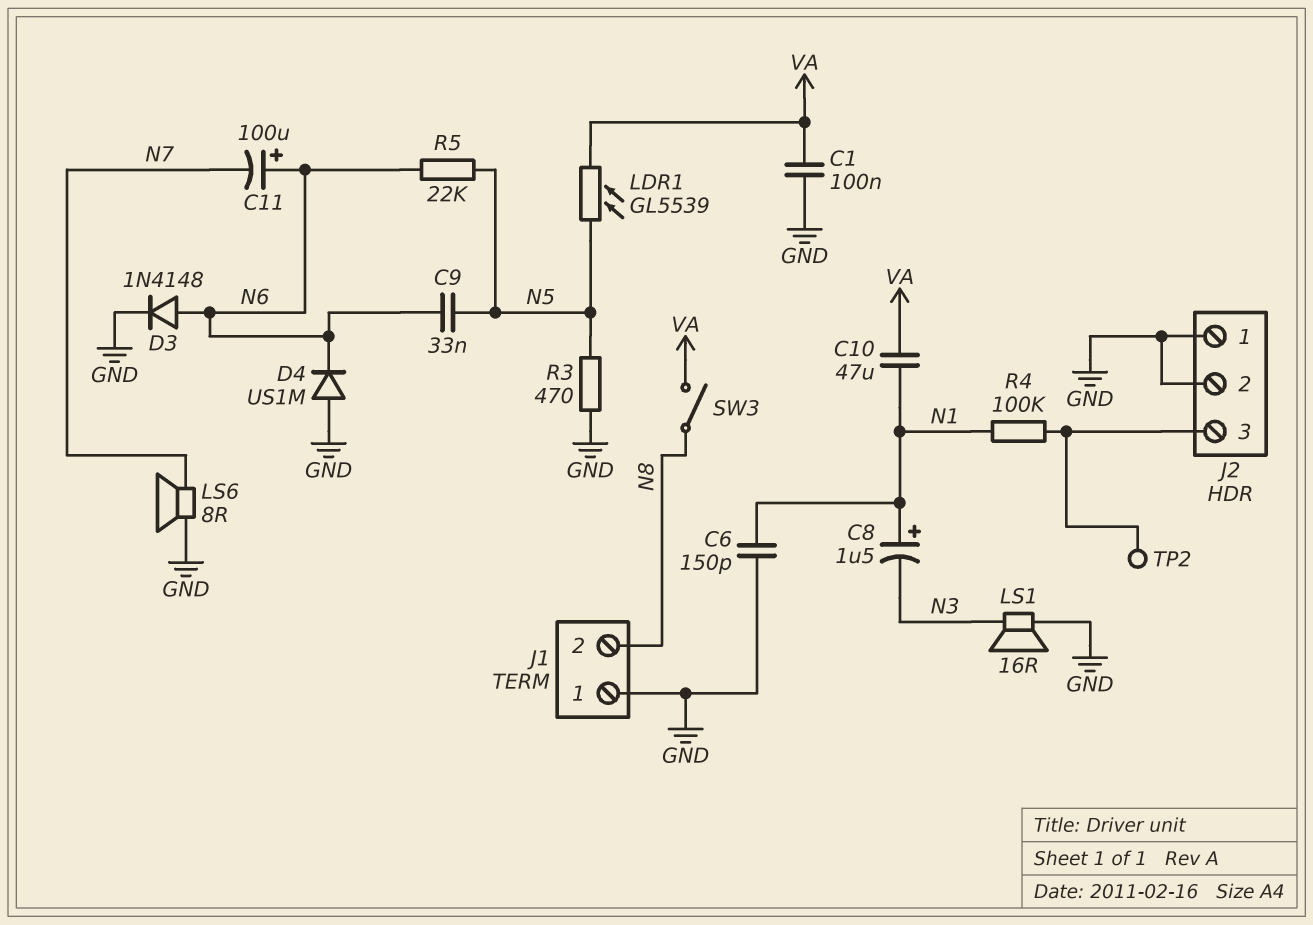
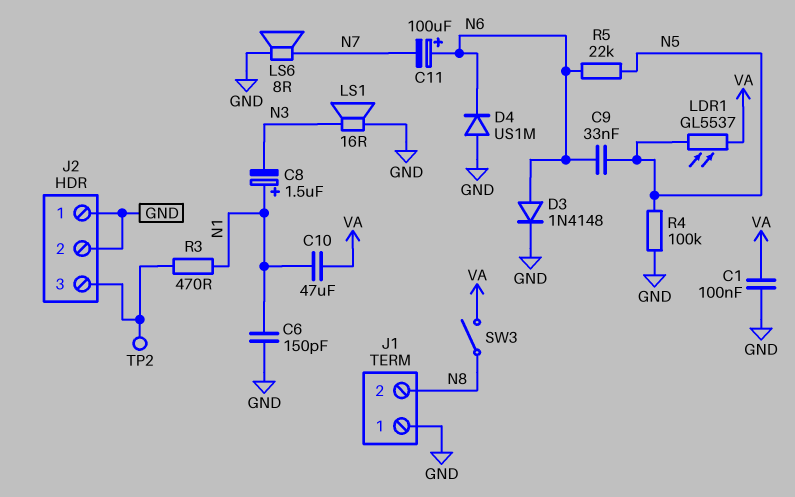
LDR1: GL5539 (N5, VA) -> GL5537 (N5, VA)
R3: 470 (GND, N5) -> 470 (J2/3, N1)
R4: 100k (J2/3, N1) -> 100k (GND, N5)

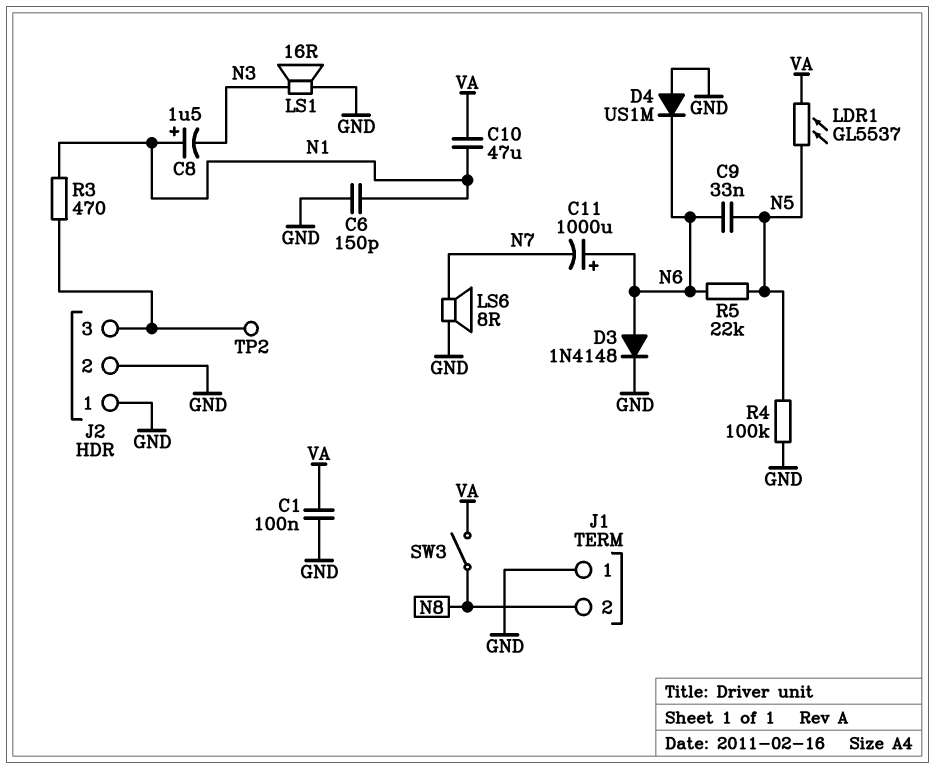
C11: 100uF (plus N6, minus N7) -> 1000uF (plus N6, minus N7)

